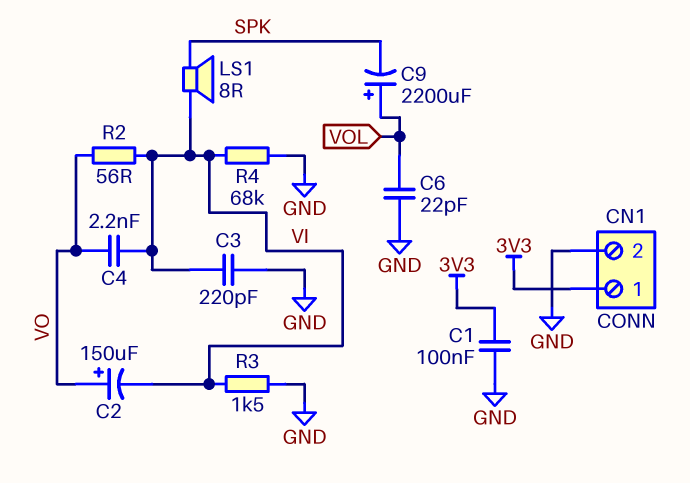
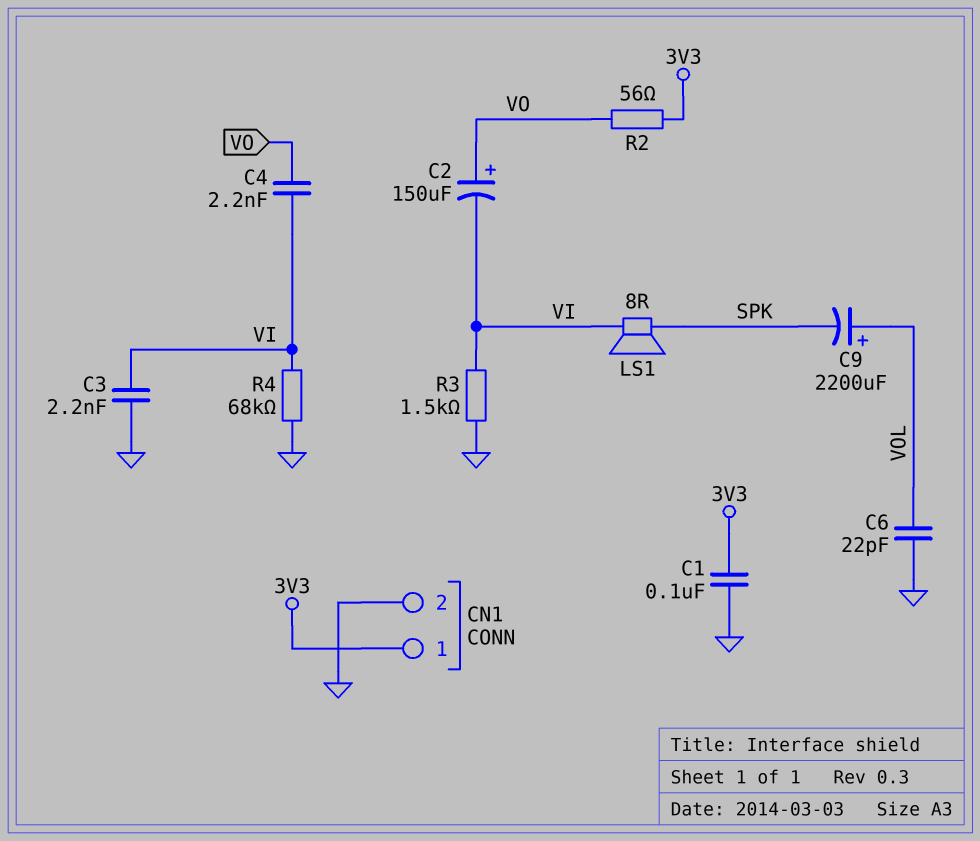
C3: 220pF (GND, VI) -> 2.2nF (GND, VI)
R2: 56 (VI, VO) -> 56 (3V3, VO)

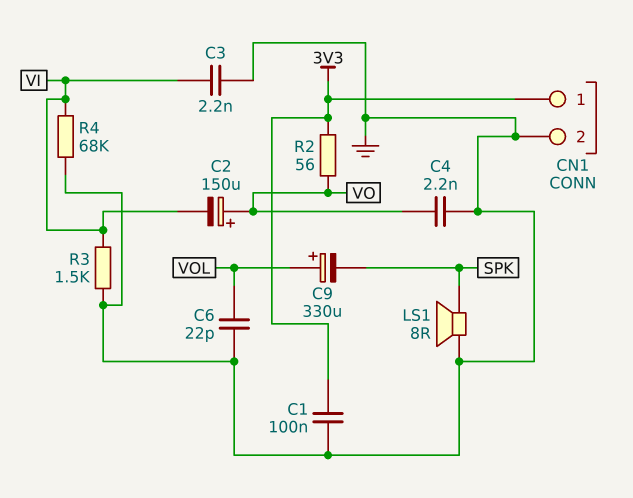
C4: 2.2nF (VI, VO) -> 2.2nF (GND, VO)
C9: 2200uF (plus VOL, minus SPK) -> 330uF (plus VOL, minus SPK)
LS1: speaker 8R (SPK, VI) -> speaker 8R (GND, SPK)

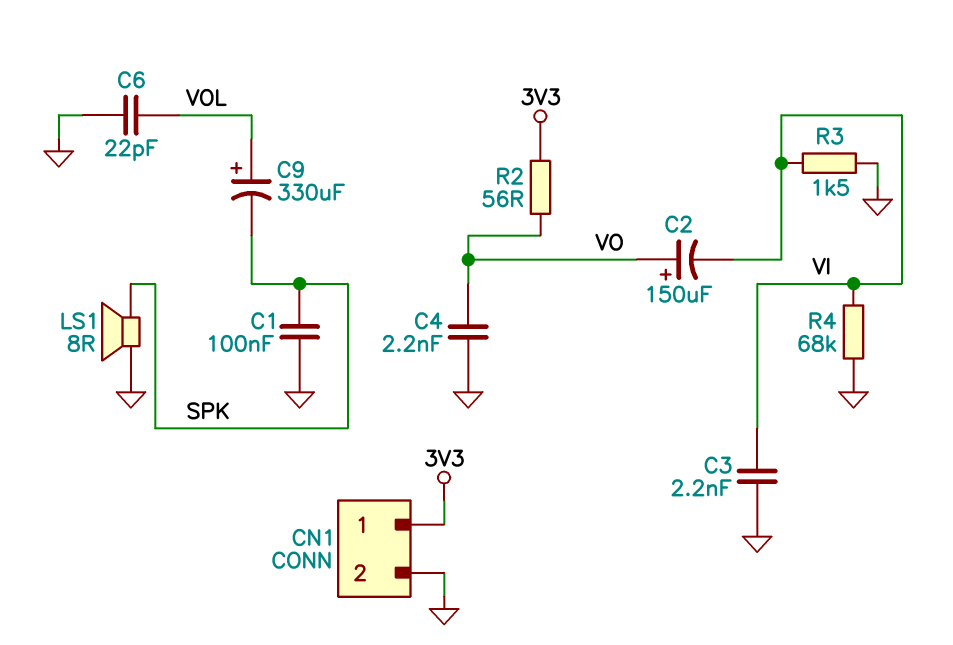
C1: 100nF (3V3, GND) -> 100nF (GND, SPK)

